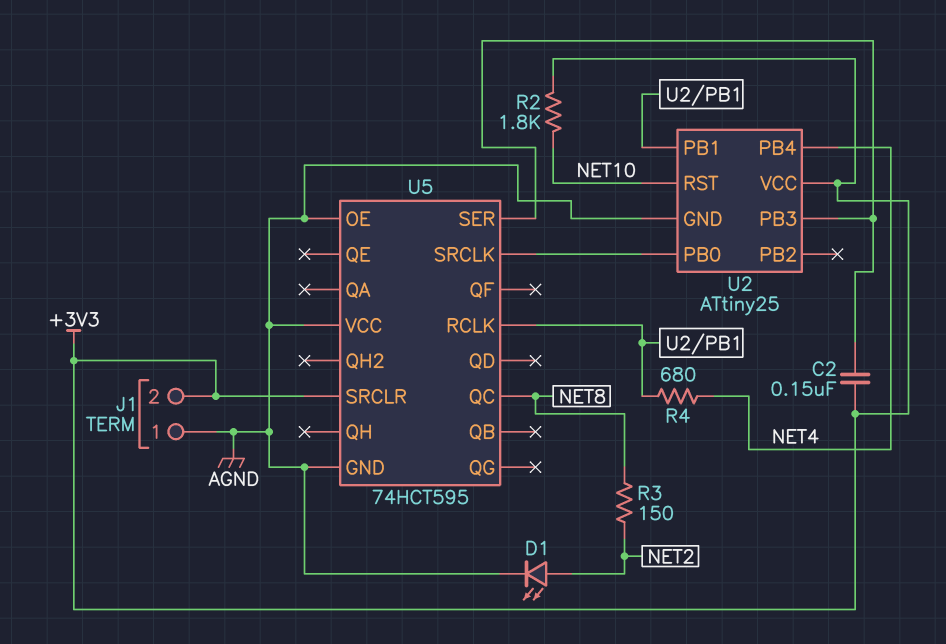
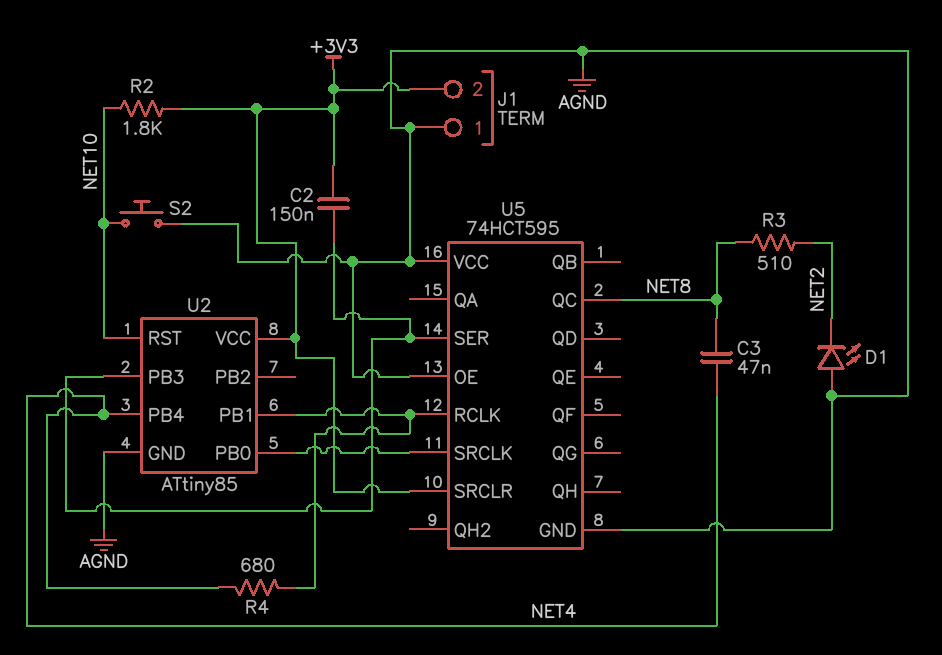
C3: none -> 47nF (NET4, NET8)
D1: LED (A NET2, K AGND) -> LED (A AGND, K NET2)
R3: 150 (NET2, NET8) -> 510 (NET2, NET8)
S2: none -> button (AGND, NET10)
U2: ATtiny25 -> ATtiny85

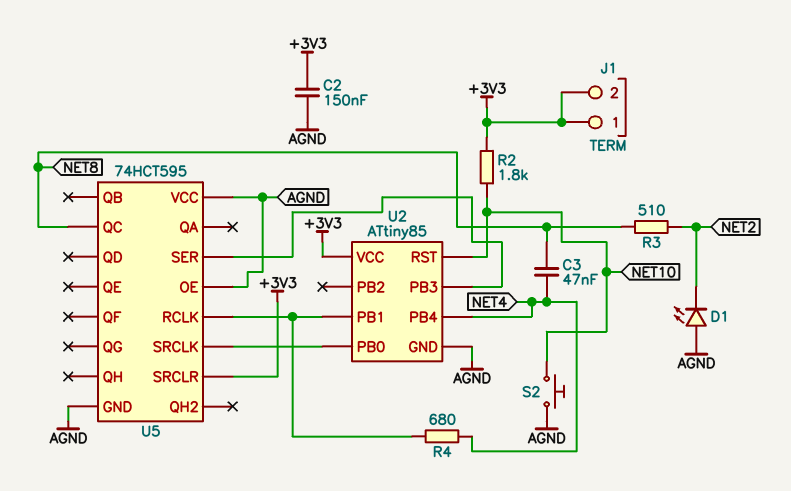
C2: 150nF (+3V3, U2/PB3) -> 150nF (+3V3, AGND)
J1 pin 1: AGND -> +3V3

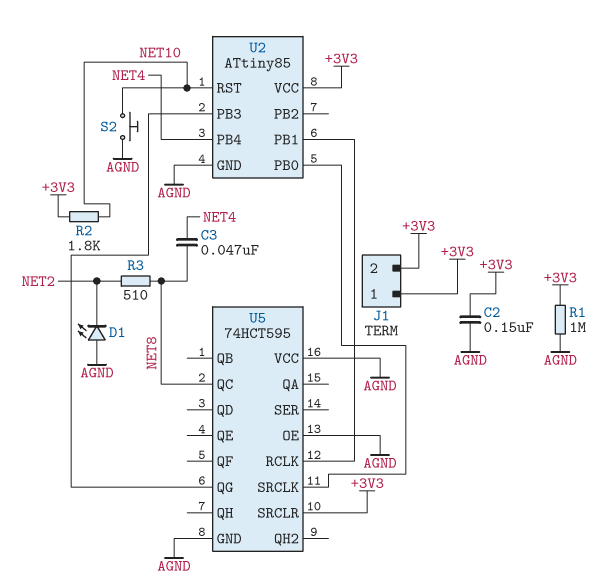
R1: none -> 1M (+3V3, AGND)
R4: 680 (NET4, U2/PB1) -> none
U5 pin QG: none -> U2/PB3
U5 pin SER: U2/PB3 -> none

